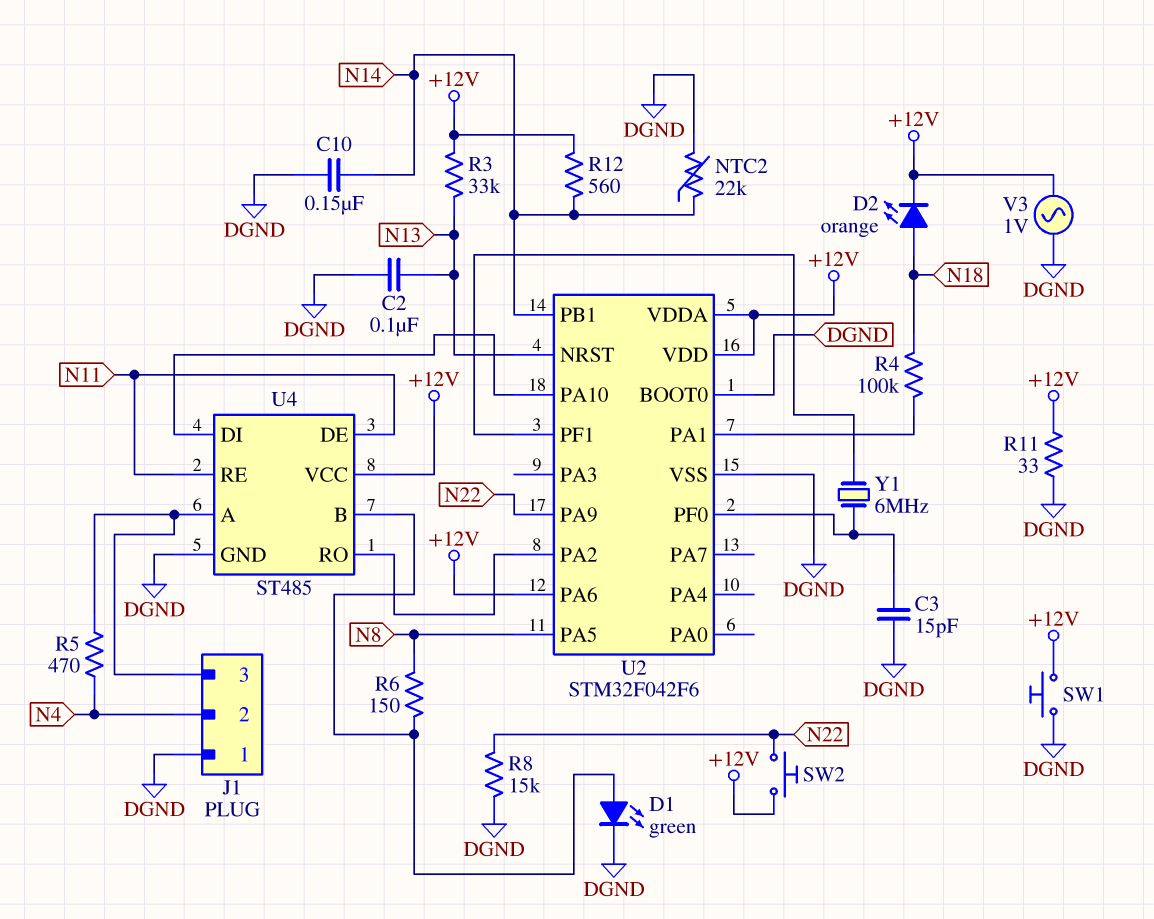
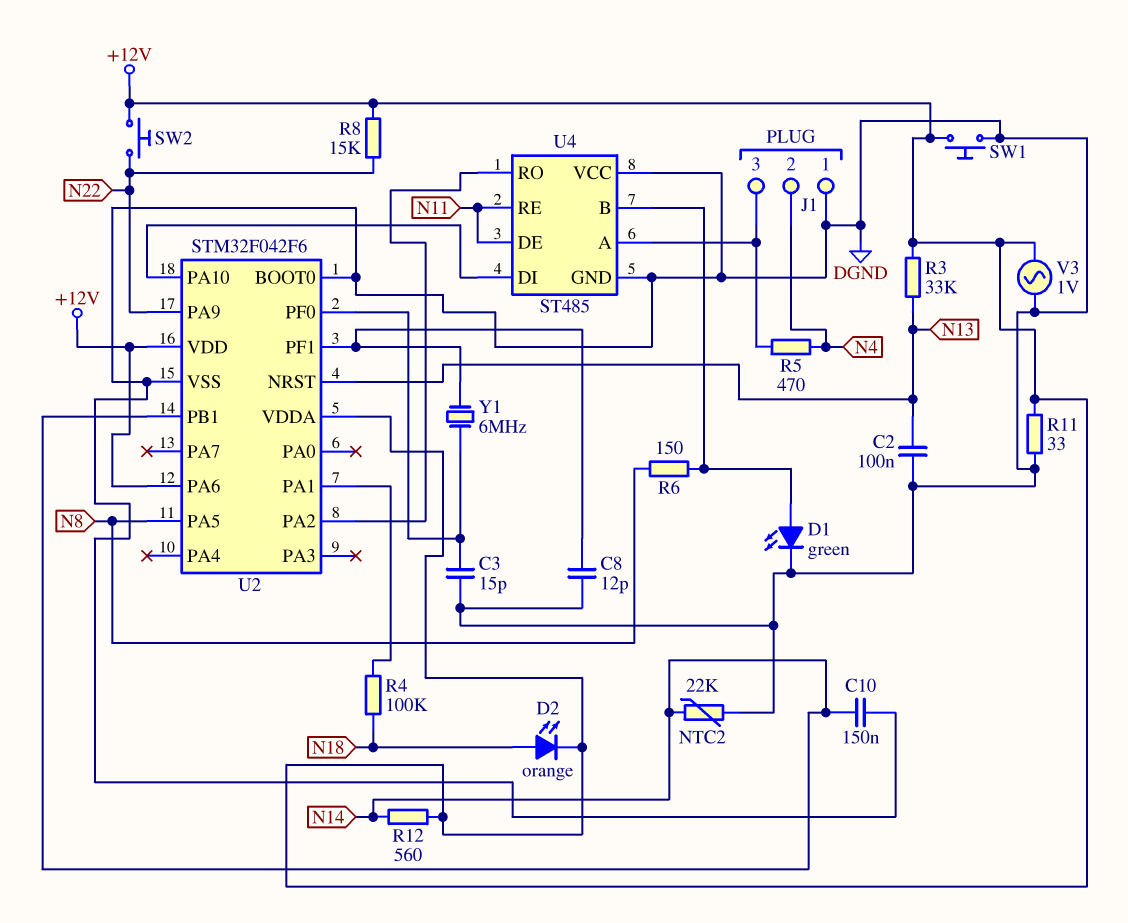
C8: none -> 12pF (DGND, U2/PF1)
R8: 15k (DGND, N22) -> 15k (+12V, N22)
U4 pin VCC: +12V -> DGND

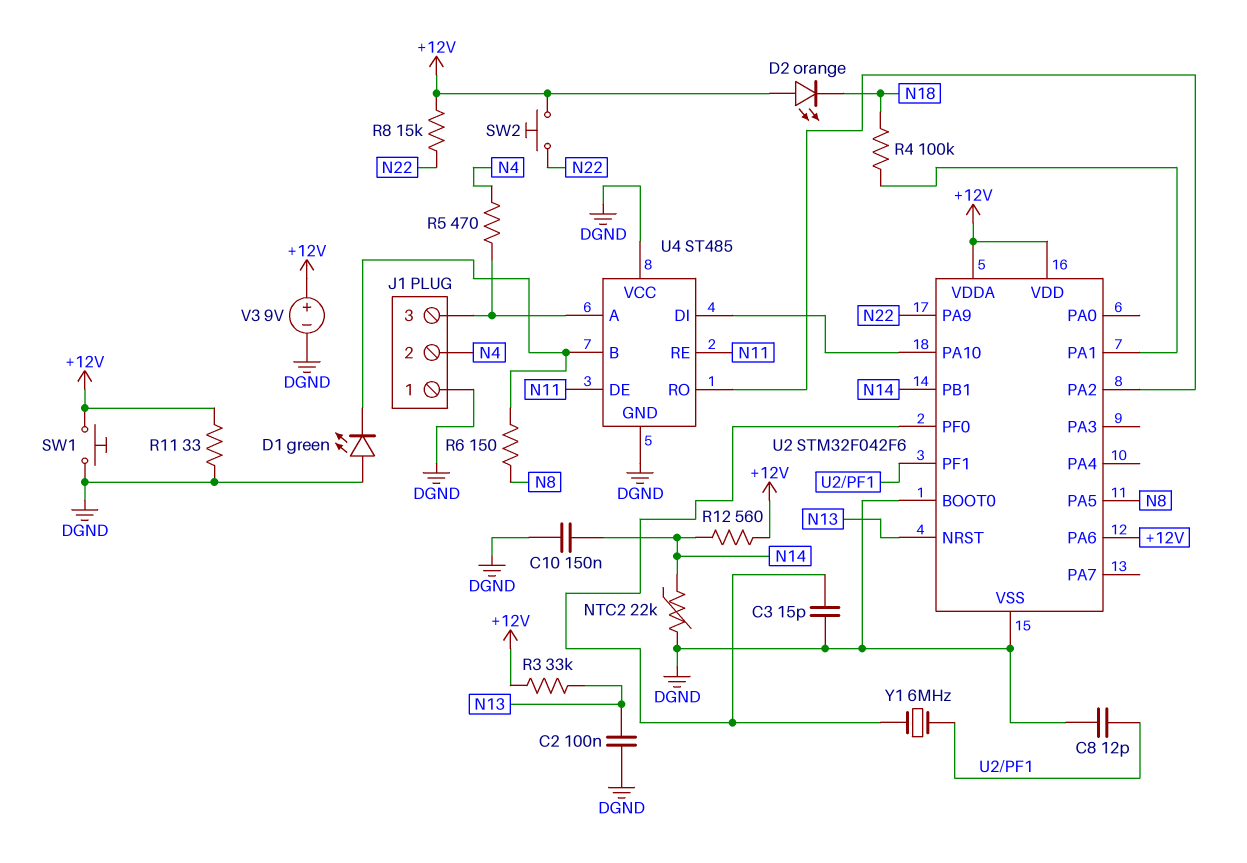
D1: LED green (A U4/B, K DGND) -> LED green (A DGND, K U4/B)
D2: LED orange (A N18, K +12V) -> LED orange (A +12V, K N18)
V3: AC 1V (+12V, DGND) -> 9V (plus +12V, minus DGND)

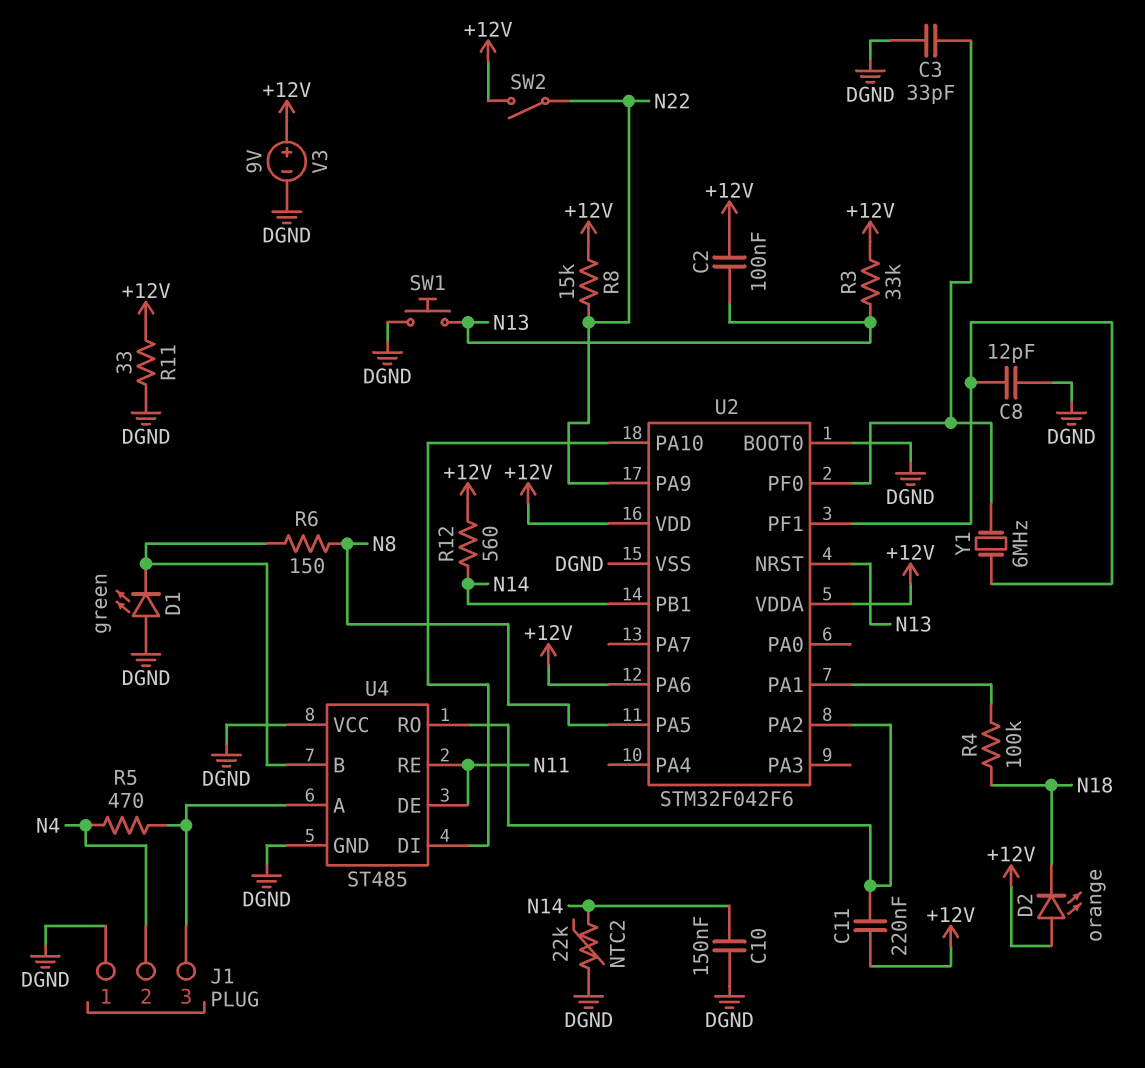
C2: 100nF (DGND, N13) -> 100nF (+12V, N13)
C3: 15pF (DGND, U2/PF0) -> 33pF (DGND, U2/PF0)
C11: none -> 220nF (+12V, U2/PA2)
SW1: button (+12V, DGND) -> button (DGND, N13)
SW2: button (+12V, N22) -> switch (+12V, N22)

